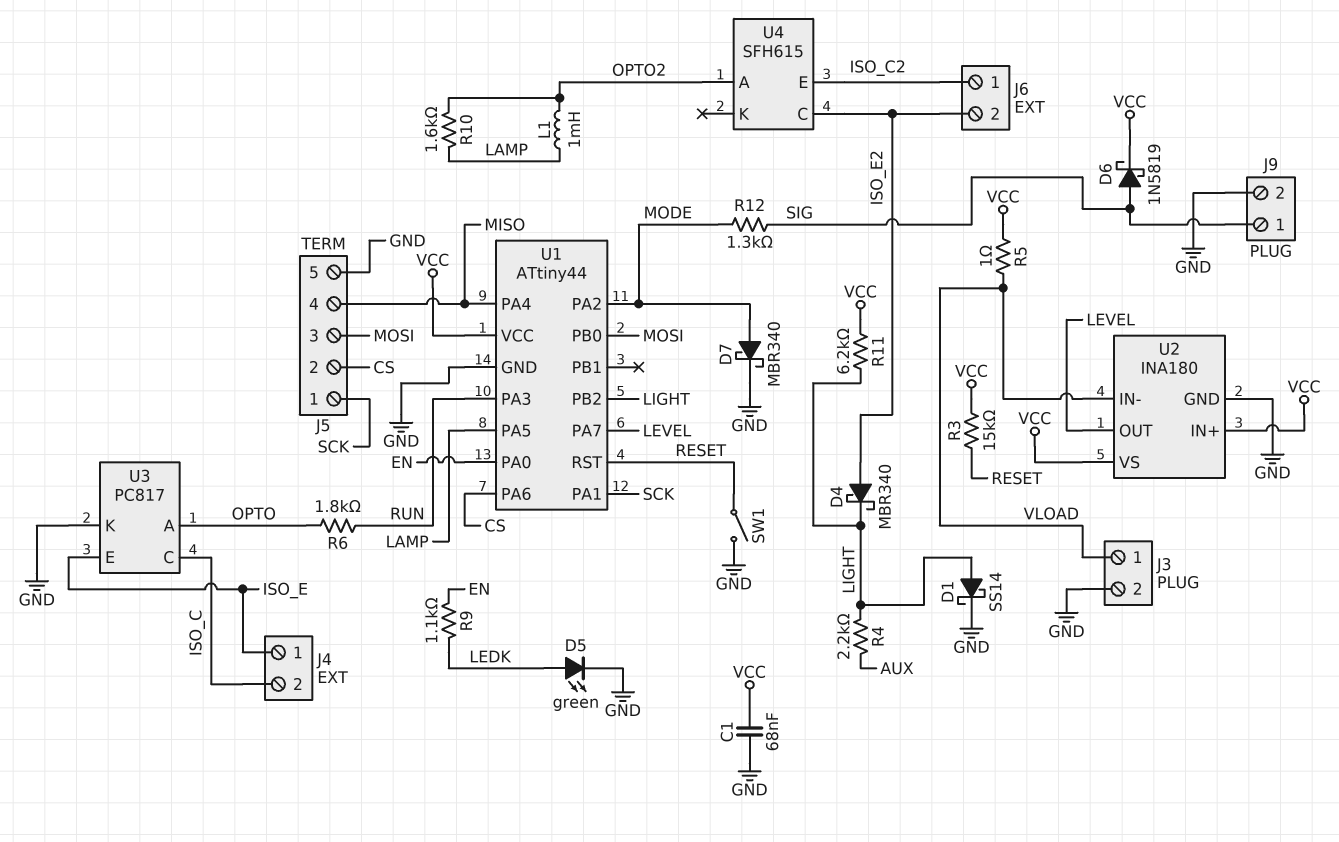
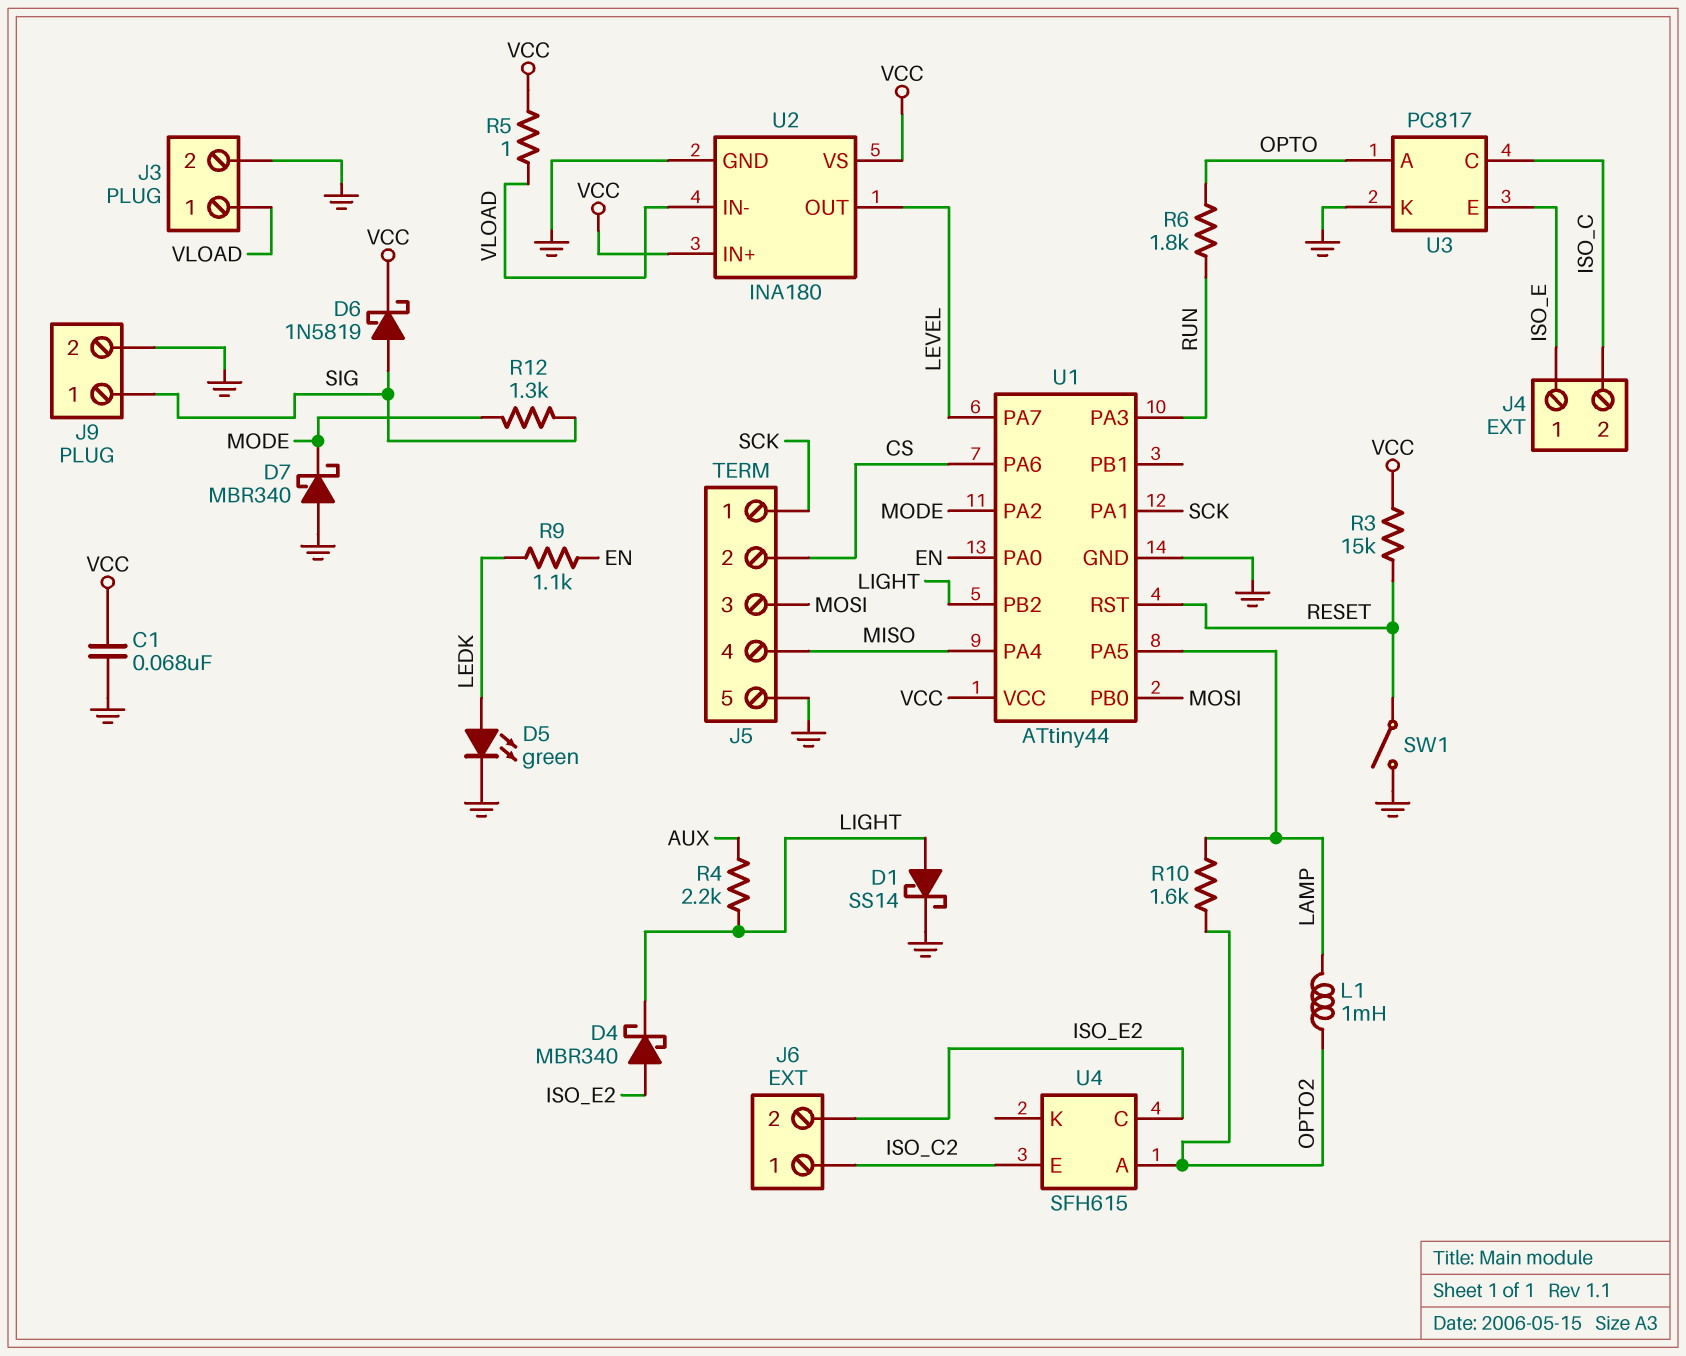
D7: schottky MBR340 (A MODE, K GND) -> schottky MBR340 (A GND, K MODE)
R11: 6.2k (LIGHT, VCC) -> none

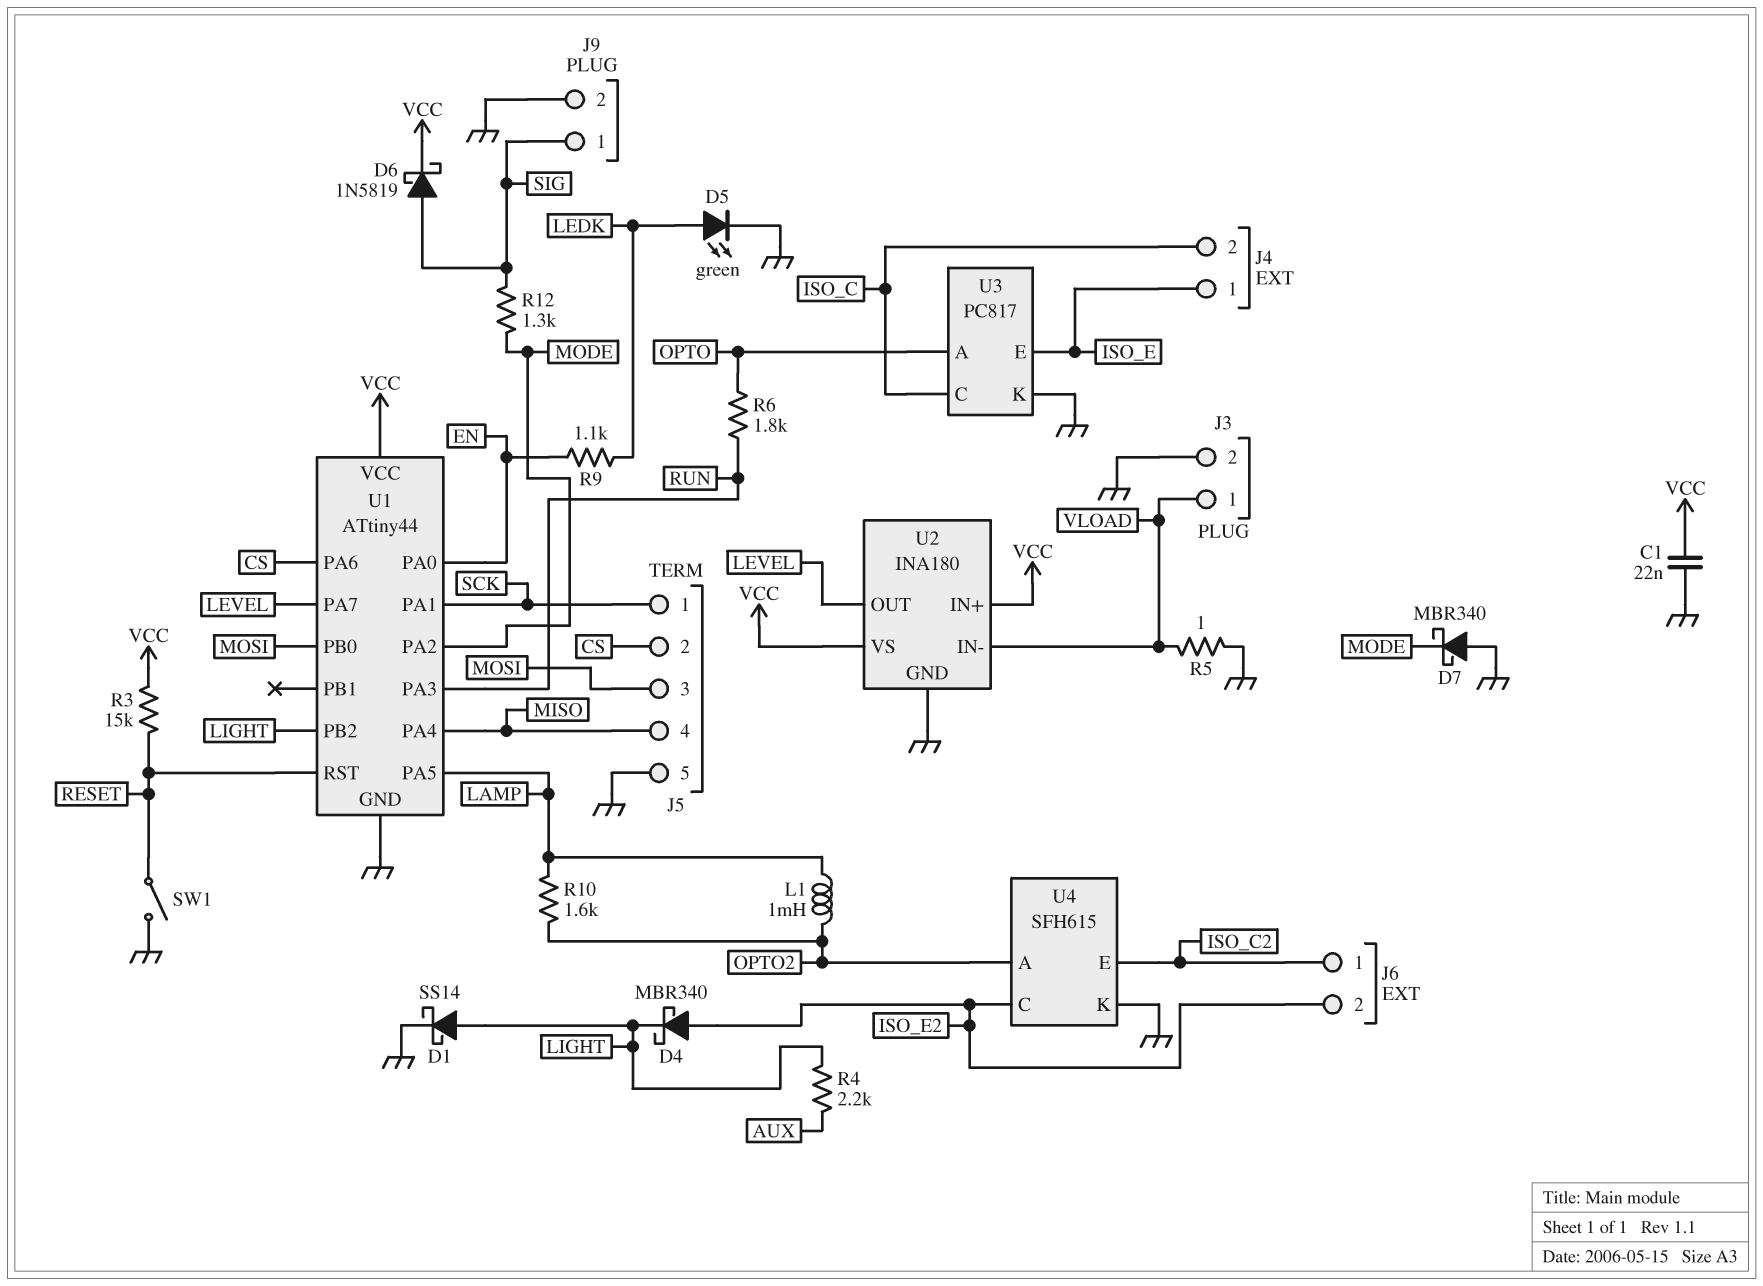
C1: 68nF (GND, VCC) -> 22nF (GND, VCC)
R5: 1 (VCC, VLOAD) -> 1 (GND, VLOAD)
U4 pin K: none -> GND

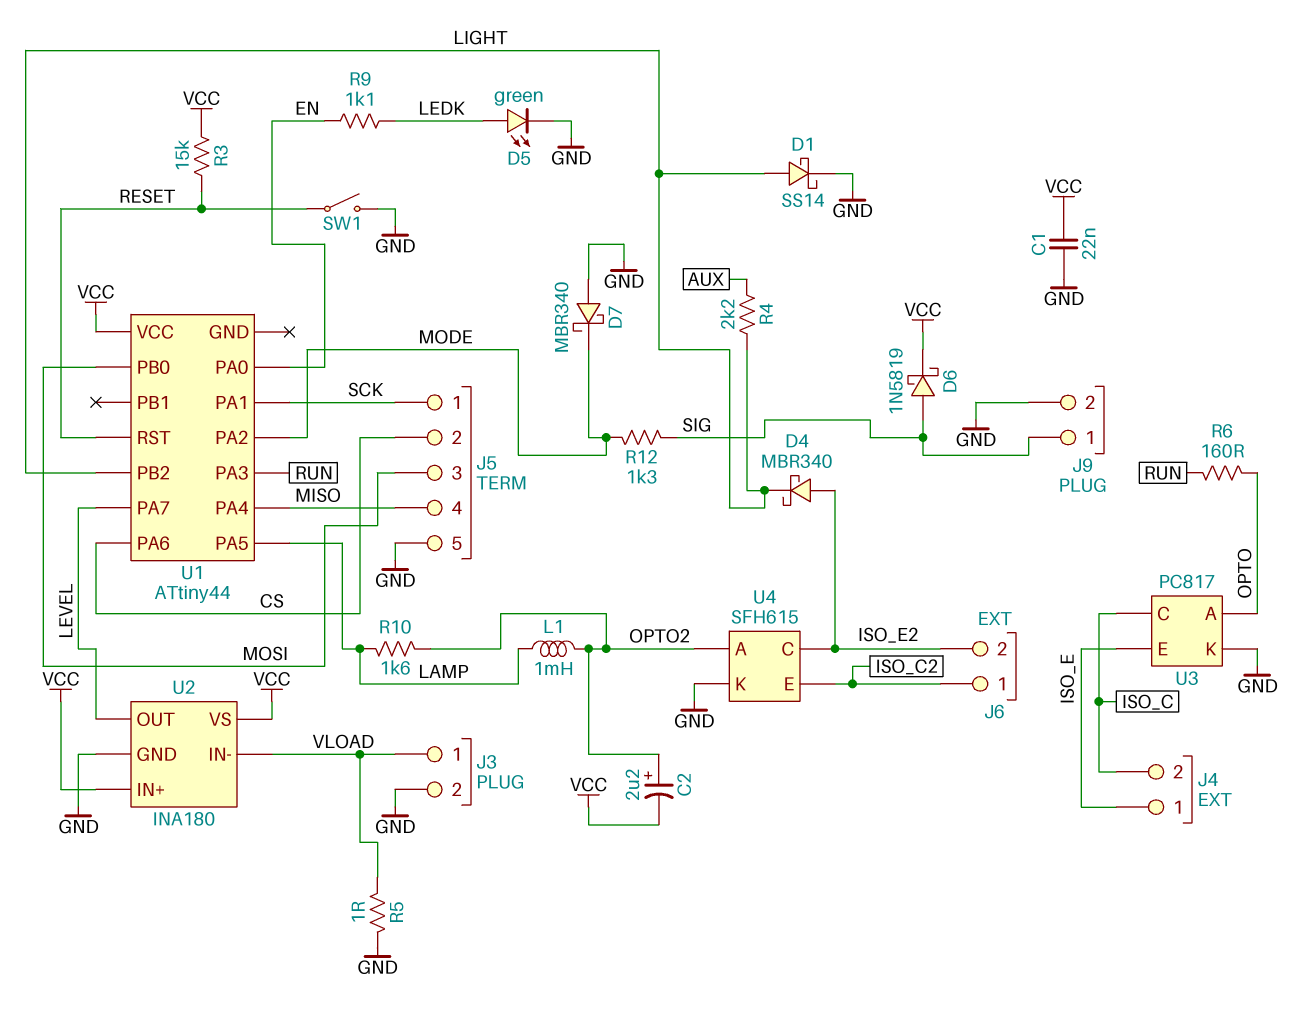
C2: none -> 2.2uF (plus OPTO2, minus VCC)
R6: 1.8k (OPTO, RUN) -> 160 (OPTO, RUN)
U1 pin GND: GND -> none

